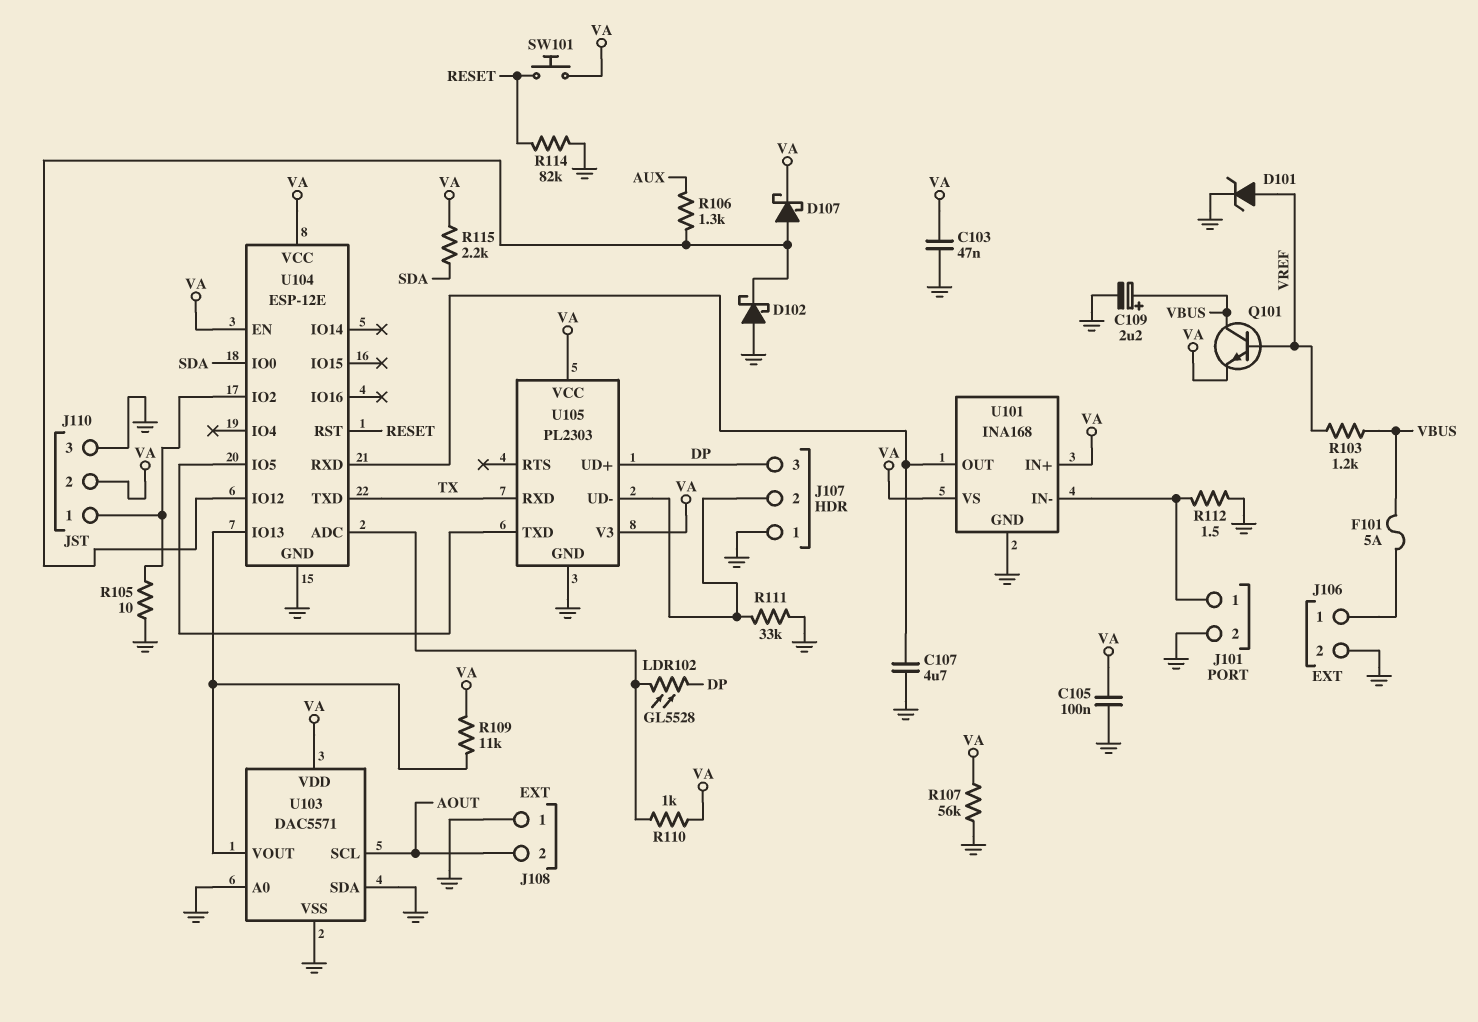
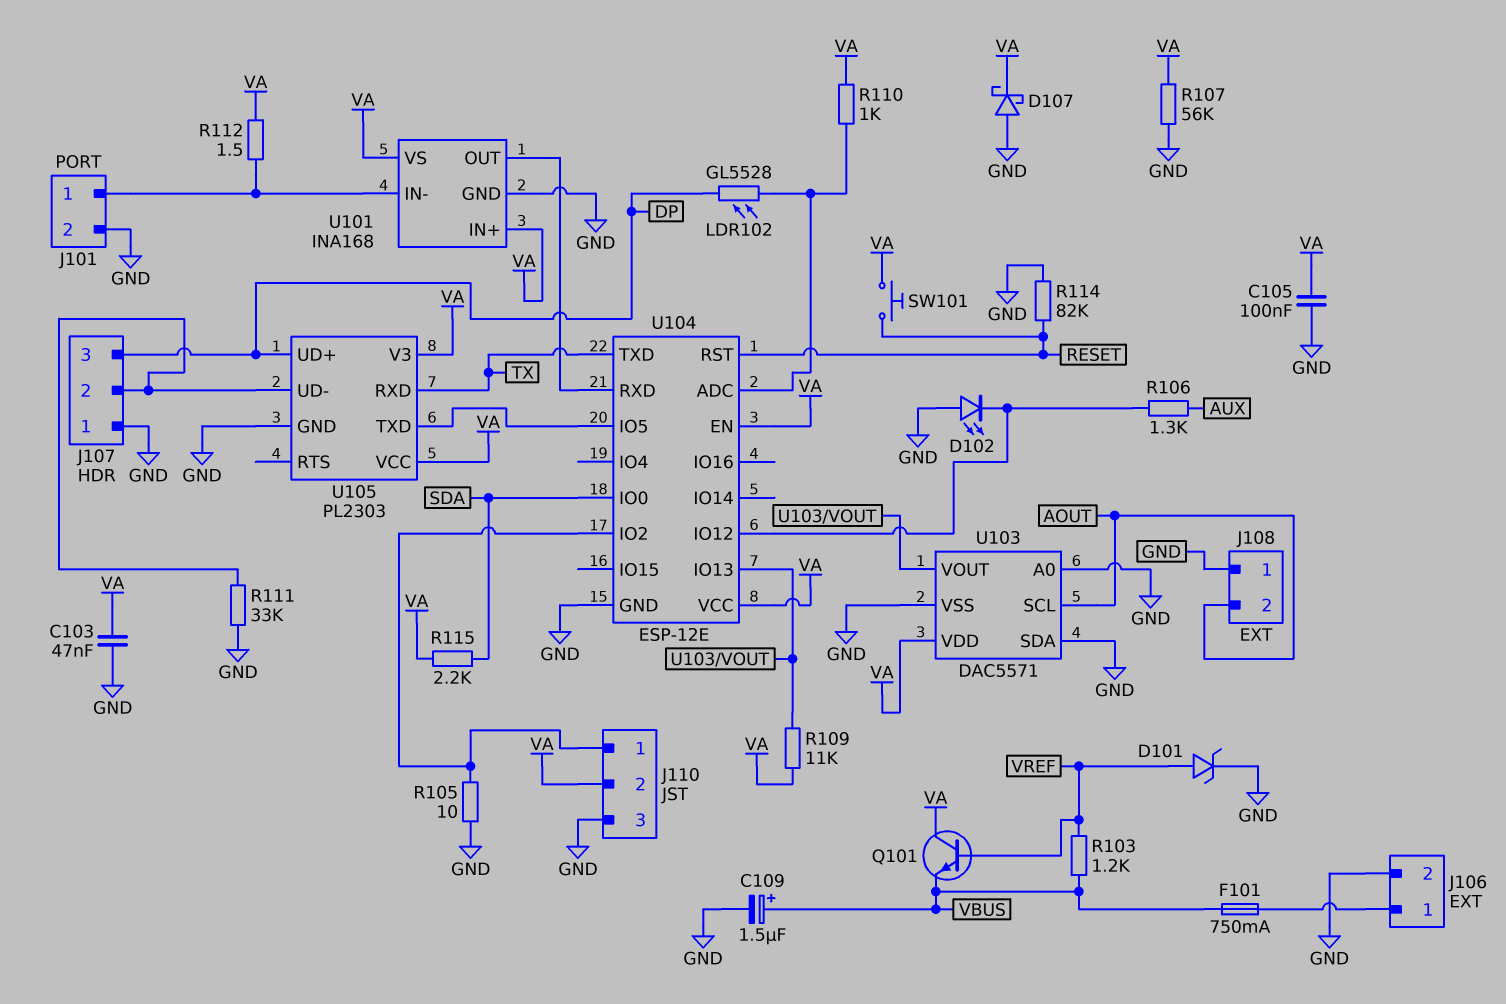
C107: 4.7uF (GND, U101/OUT) -> none
C109: 2.2uF (plus VBUS, minus GND) -> 1.5uF (plus VBUS, minus GND)
D102: schottky (A GND, K U104/IO12) -> LED (A GND, K U104/IO12)
D107: schottky (A U104/IO12, K VA) -> schottky (A GND, K VA)
F101: 5A (J106/1, VBUS) -> 750mA (J106/1, VBUS)
Q101: NPN (B VREF, C VBUS, E VA) -> NPN (B VREF, C VA, E VBUS)
R112: 1.5 (GND, J101/1) -> 1.5 (J101/1, VA)

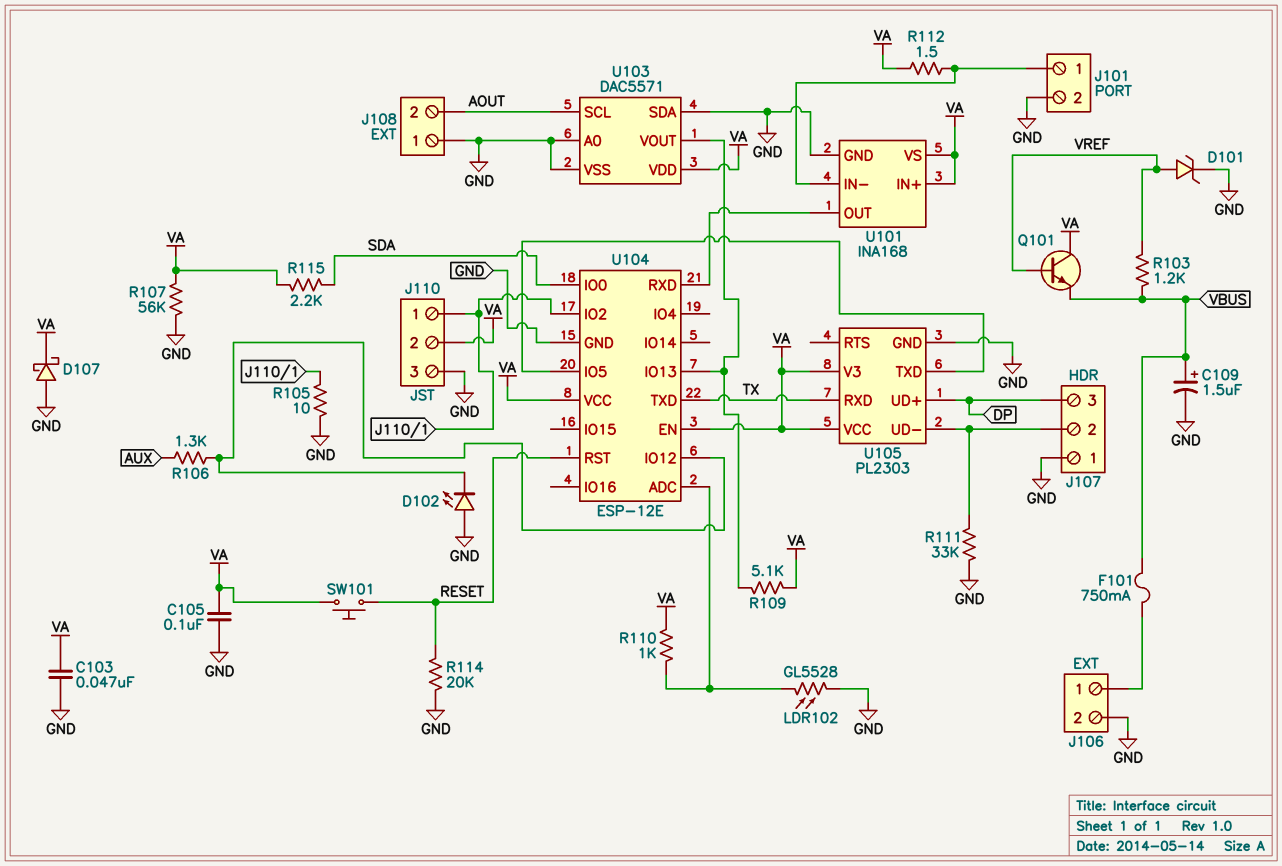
LDR102: GL5528 (DP, U104/ADC) -> GL5528 (GND, U104/ADC)
R109: 11k (U103/VOUT, VA) -> 5.1k (U103/VOUT, VA)
R114: 82k (GND, RESET) -> 20k (GND, RESET)

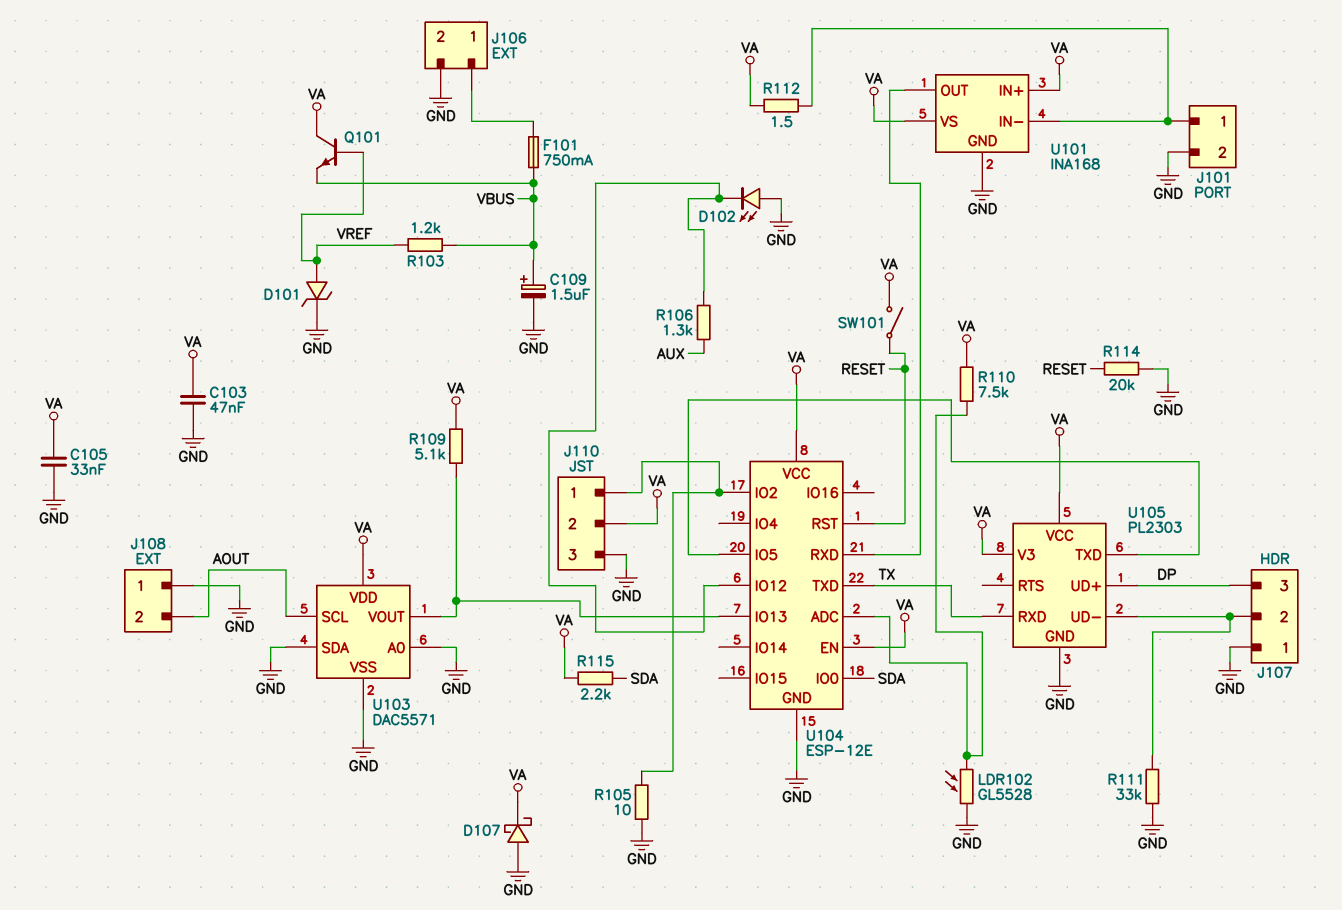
C105: 100nF (GND, VA) -> 33nF (GND, VA)
R107: 56k (GND, VA) -> none
R110: 1k (U104/ADC, VA) -> 7.5k (U104/ADC, VA)
SW101: button (RESET, VA) -> switch (RESET, VA)

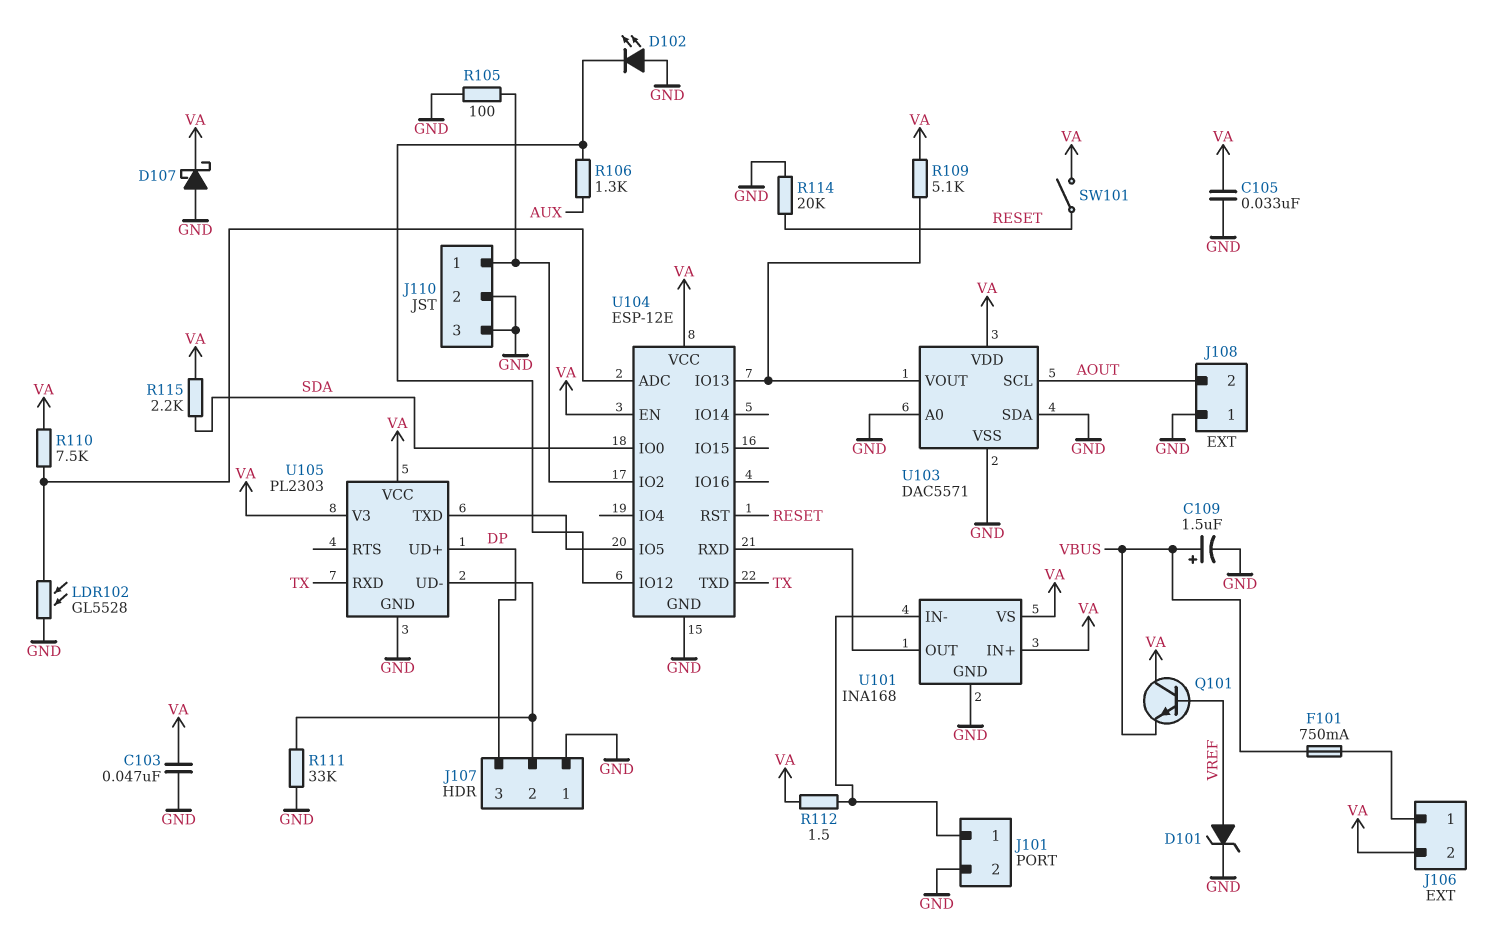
J106 pin 2: GND -> VA
J110 pin 2: VA -> GND
R103: 1.2k (VBUS, VREF) -> none
R105: 10 (GND, J110/1) -> 100 (GND, J110/1)

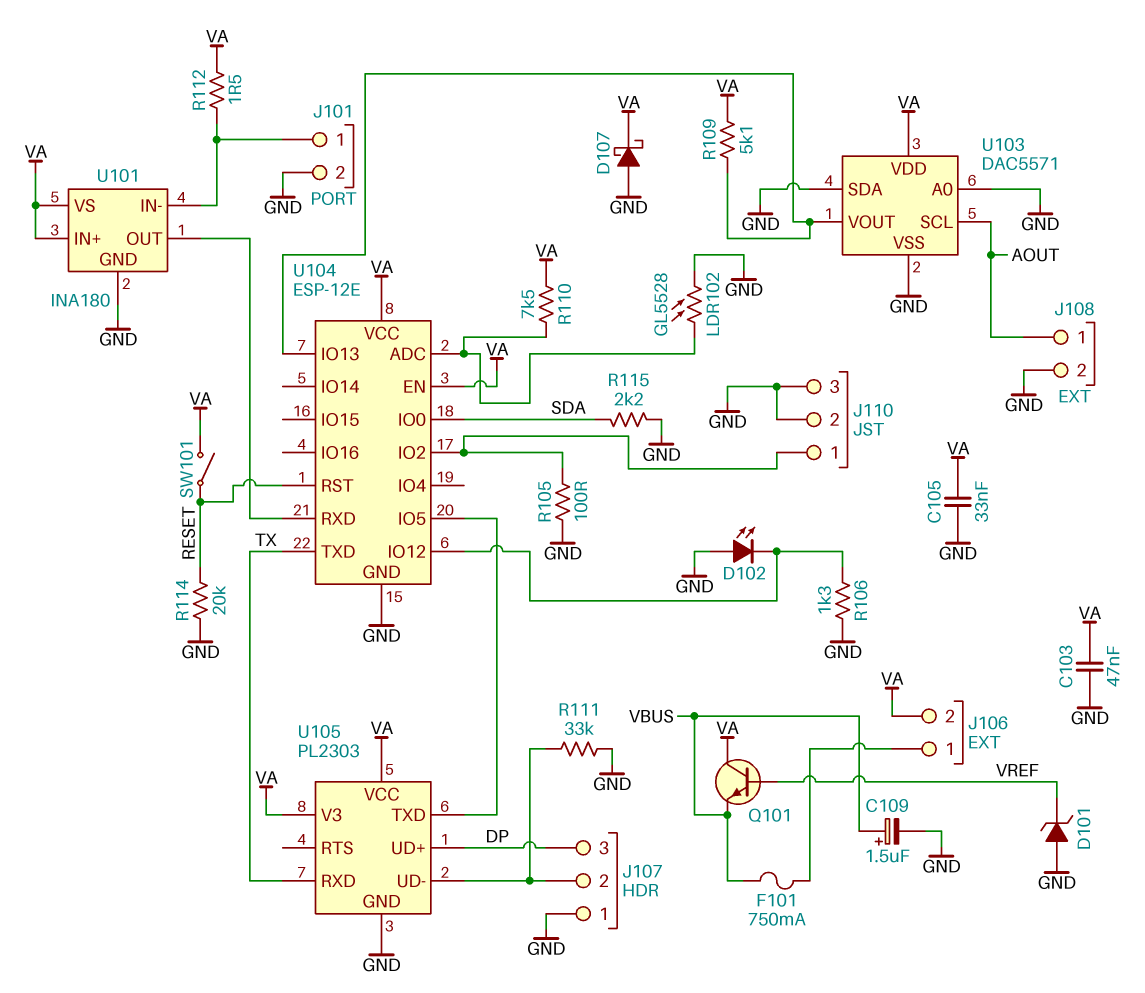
D101: zener (A VREF, K GND) -> zener (A GND, K VREF)
J108 pin 1: GND -> AOUT
J108 pin 2: AOUT -> GND
R106: 1.3k (AUX, U104/IO12) -> 1.3k (GND, U104/IO12)
R115: 2.2k (SDA, VA) -> 2.2k (GND, SDA)
U101: INA168 -> INA180

